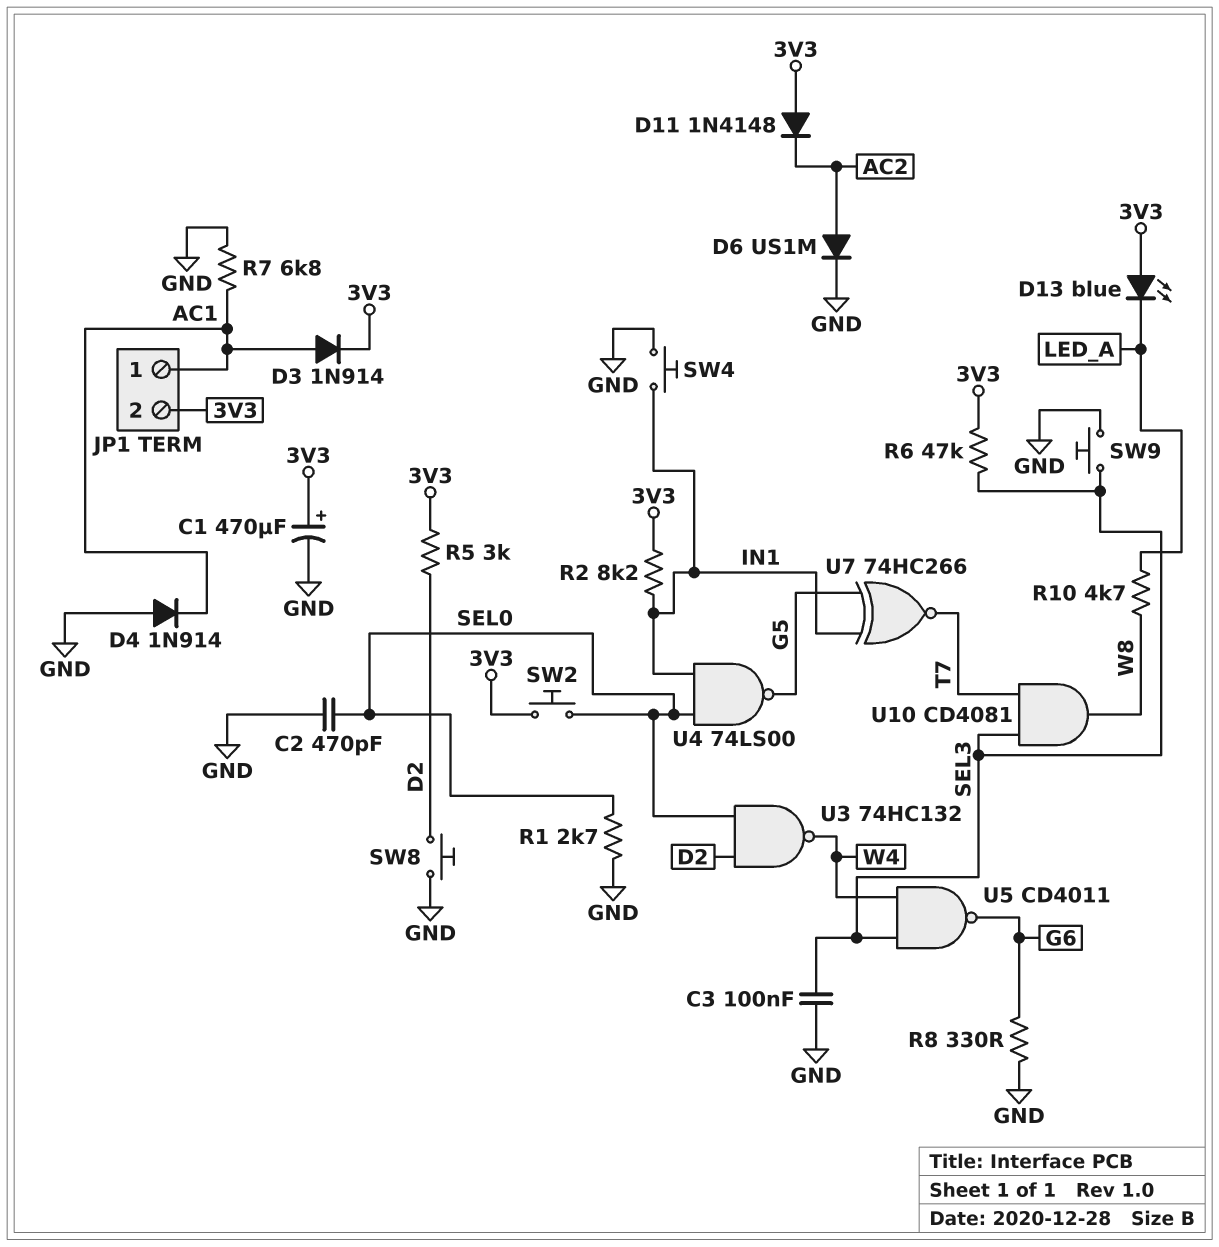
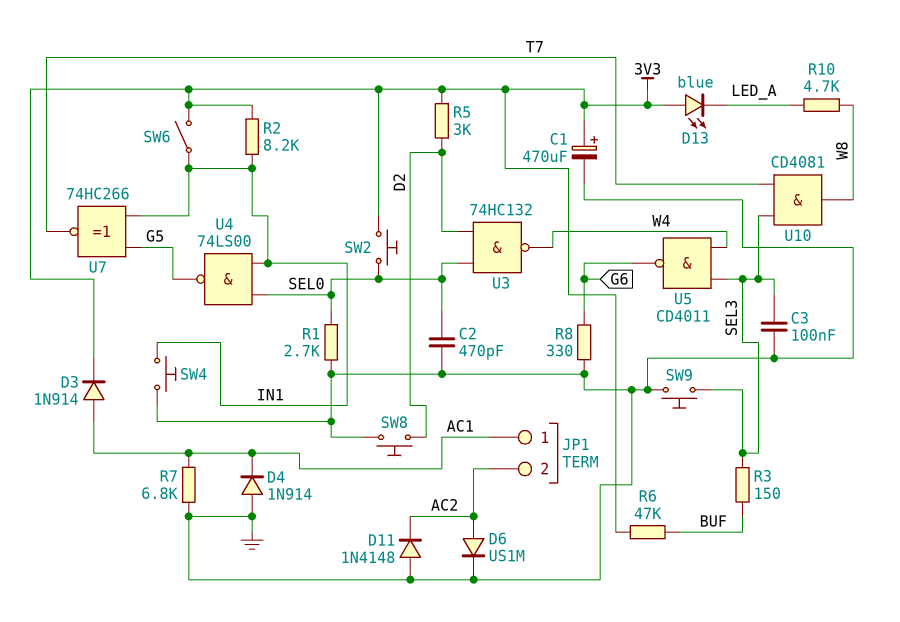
D11: diode 1N4148 (A 3V3, K AC2) -> diode 1N4148 (A GND, K AC2)
JP1 pin 2: 3V3 -> AC2
R3: none -> 150 (BUF, SEL3)
R6: 47k (3V3, SEL3) -> 47k (3V3, BUF)
SW6: none -> switch (3V3, IN1)

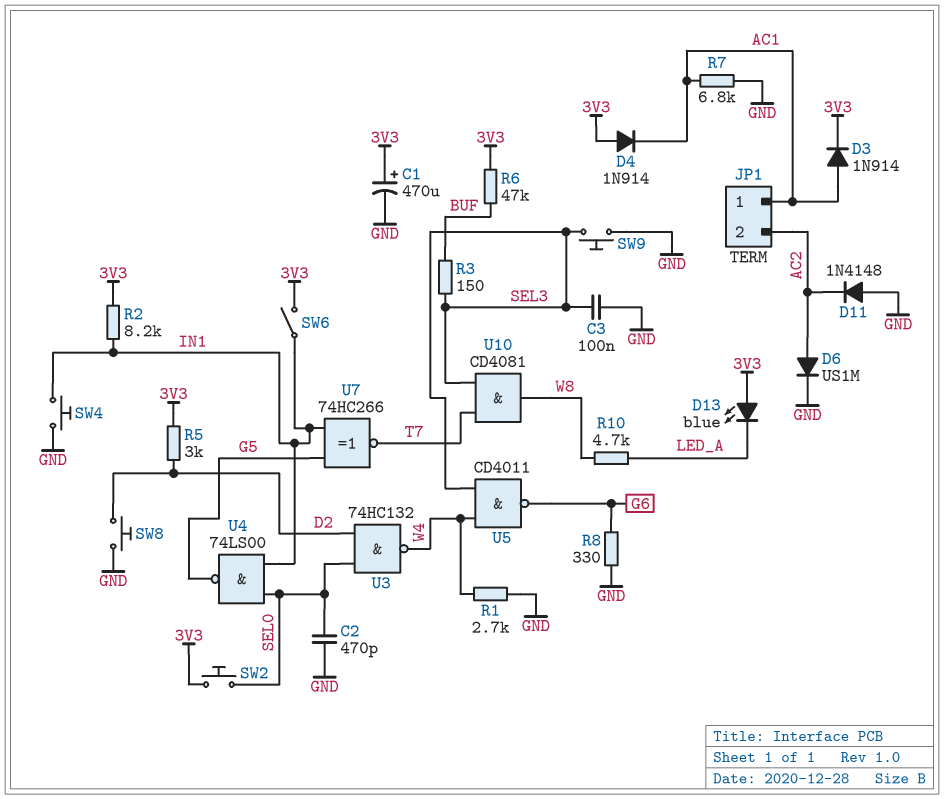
D4: diode 1N914 (A GND, K AC1) -> diode 1N914 (A 3V3, K AC1)
R1: 2.7k (GND, SEL0) -> 2.7k (GND, W4)

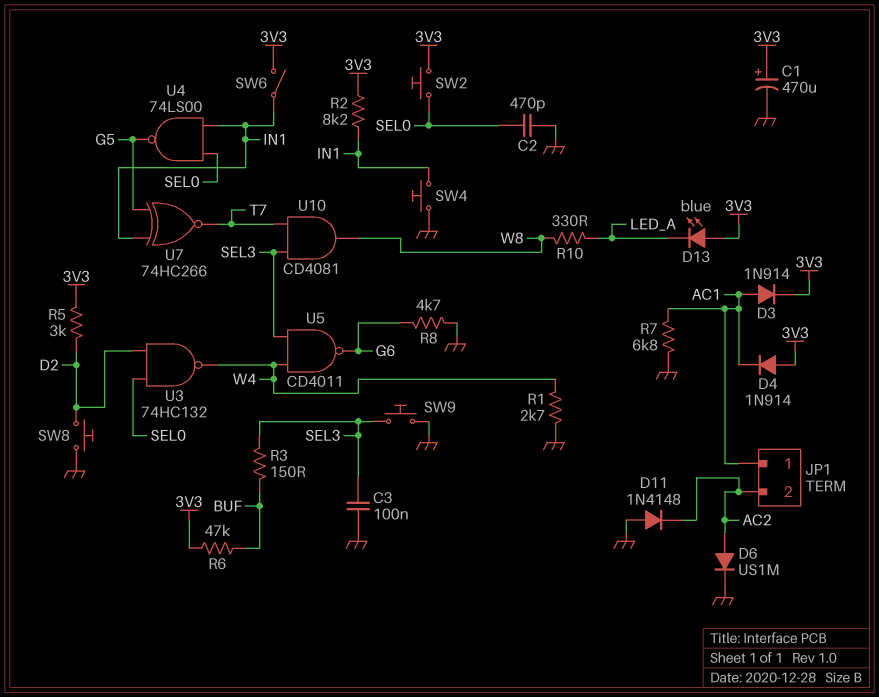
R8: 330 (G6, GND) -> 4.7k (G6, GND)
R10: 4.7k (LED_A, W8) -> 330 (LED_A, W8)

